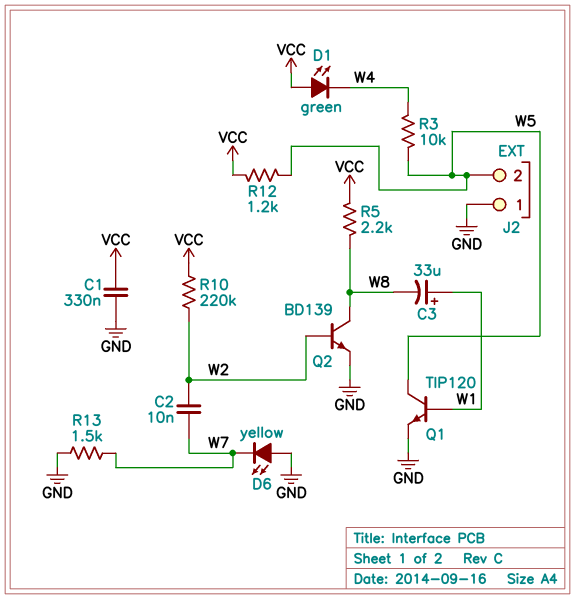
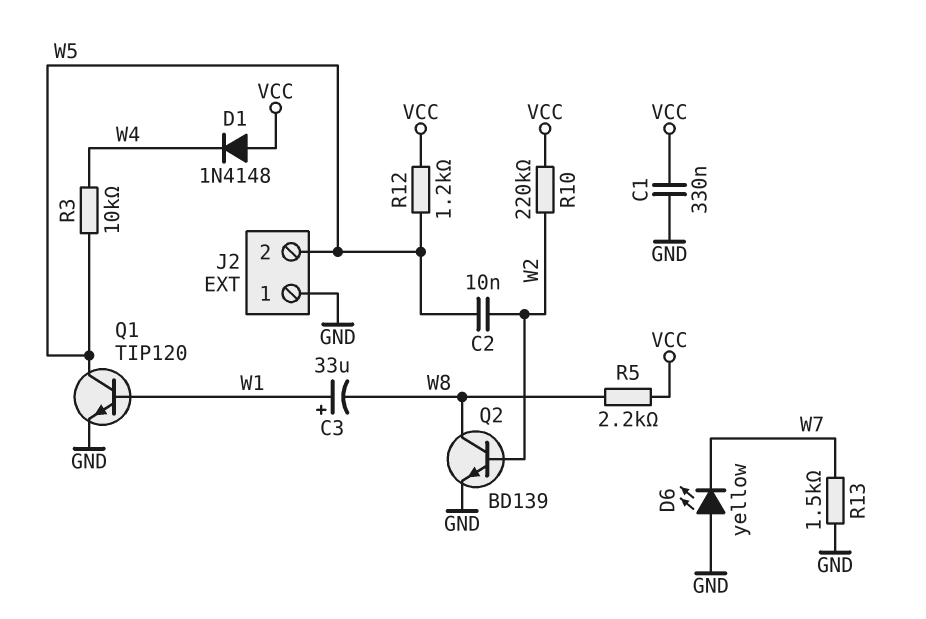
C2: 10nF (W2, W7) -> 10nF (W2, W5)
D1: LED green (A VCC, K W4) -> diode 1N4148 (A VCC, K W4)

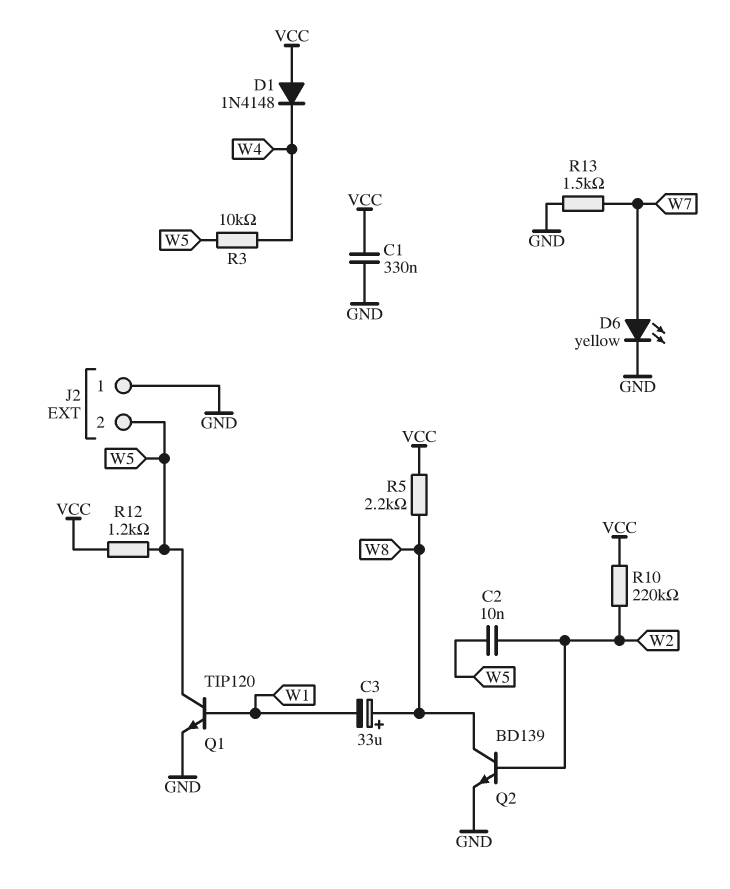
C3: 33uF (plus W1, minus W8) -> 33uF (plus W8, minus W1)
D6: LED yellow (A GND, K W7) -> LED yellow (A W7, K GND)

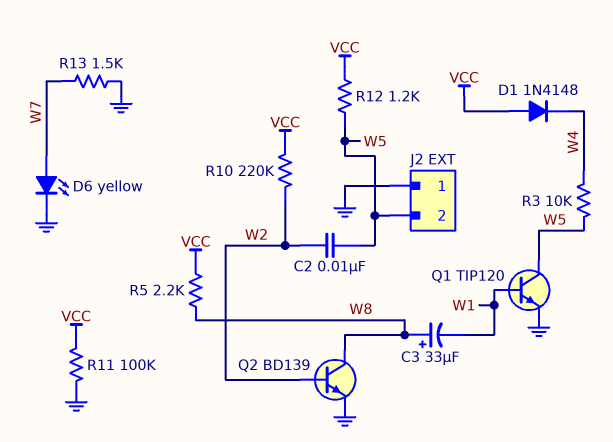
C1: 330nF (GND, VCC) -> none
R11: none -> 100k (GND, VCC)

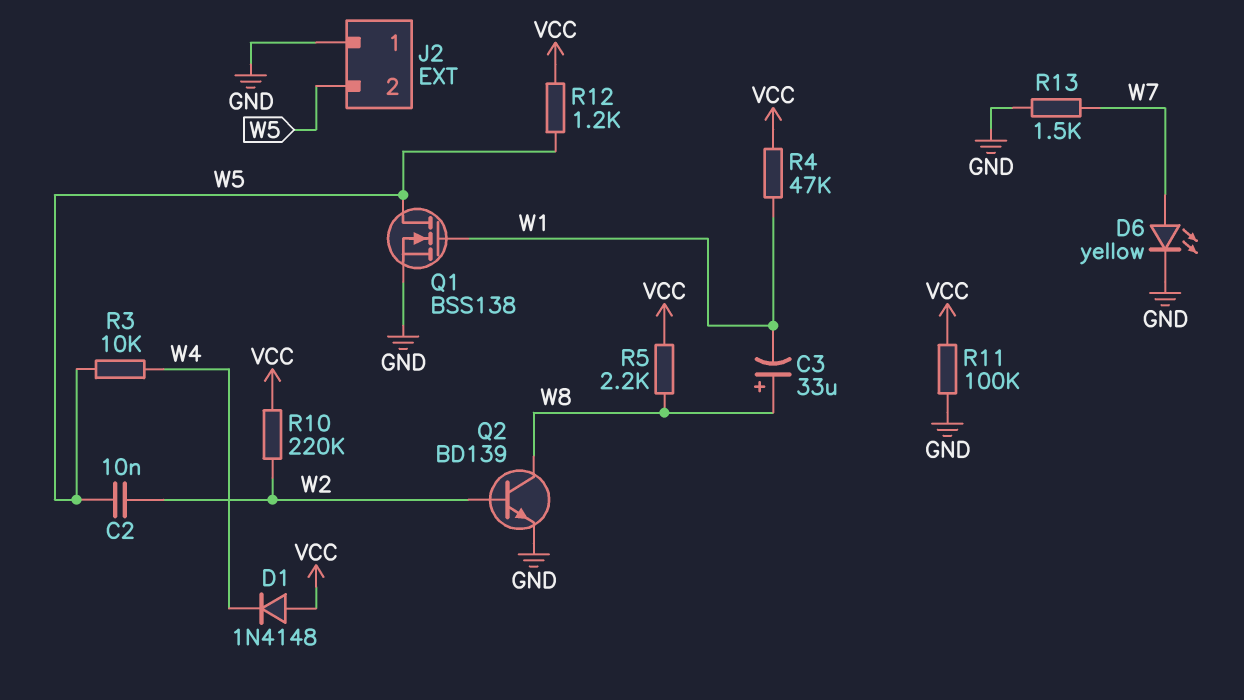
Q1: NPN TIP120 (B W1, C W5, E GND) -> NMOS BSS138 (G W1, D W5, S GND)
R4: none -> 47k (VCC, W1)

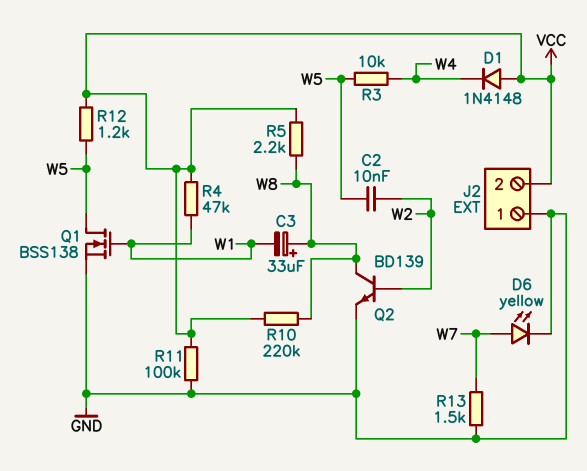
J2 pin 2: W5 -> VCC
R10: 220k (VCC, W2) -> 220k (VCC, W8)

